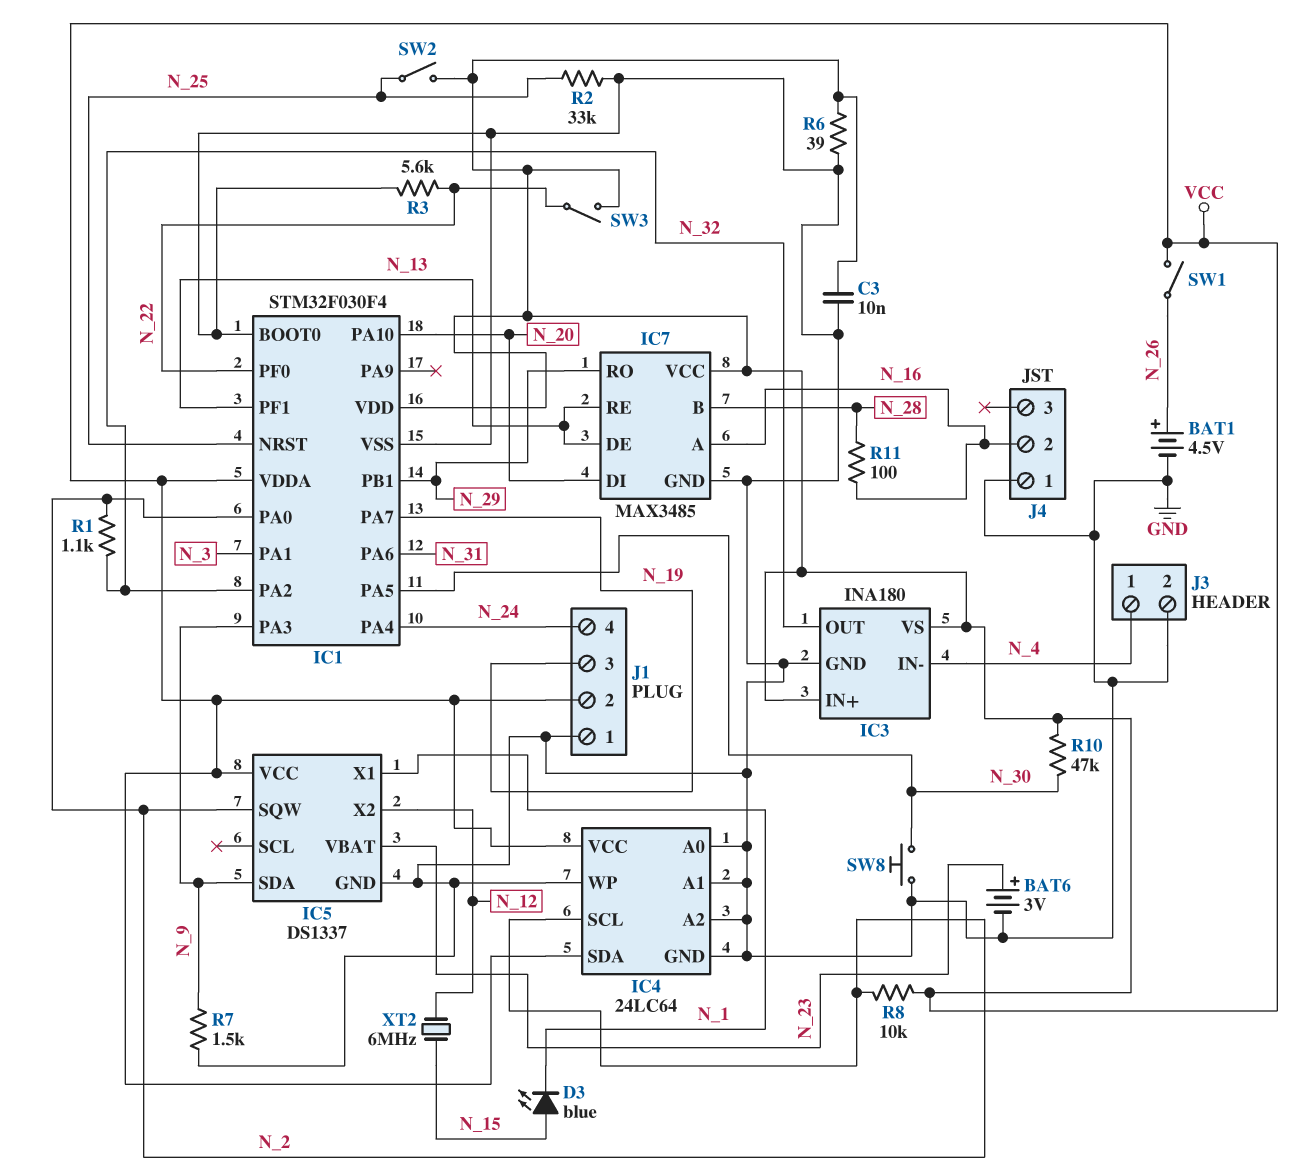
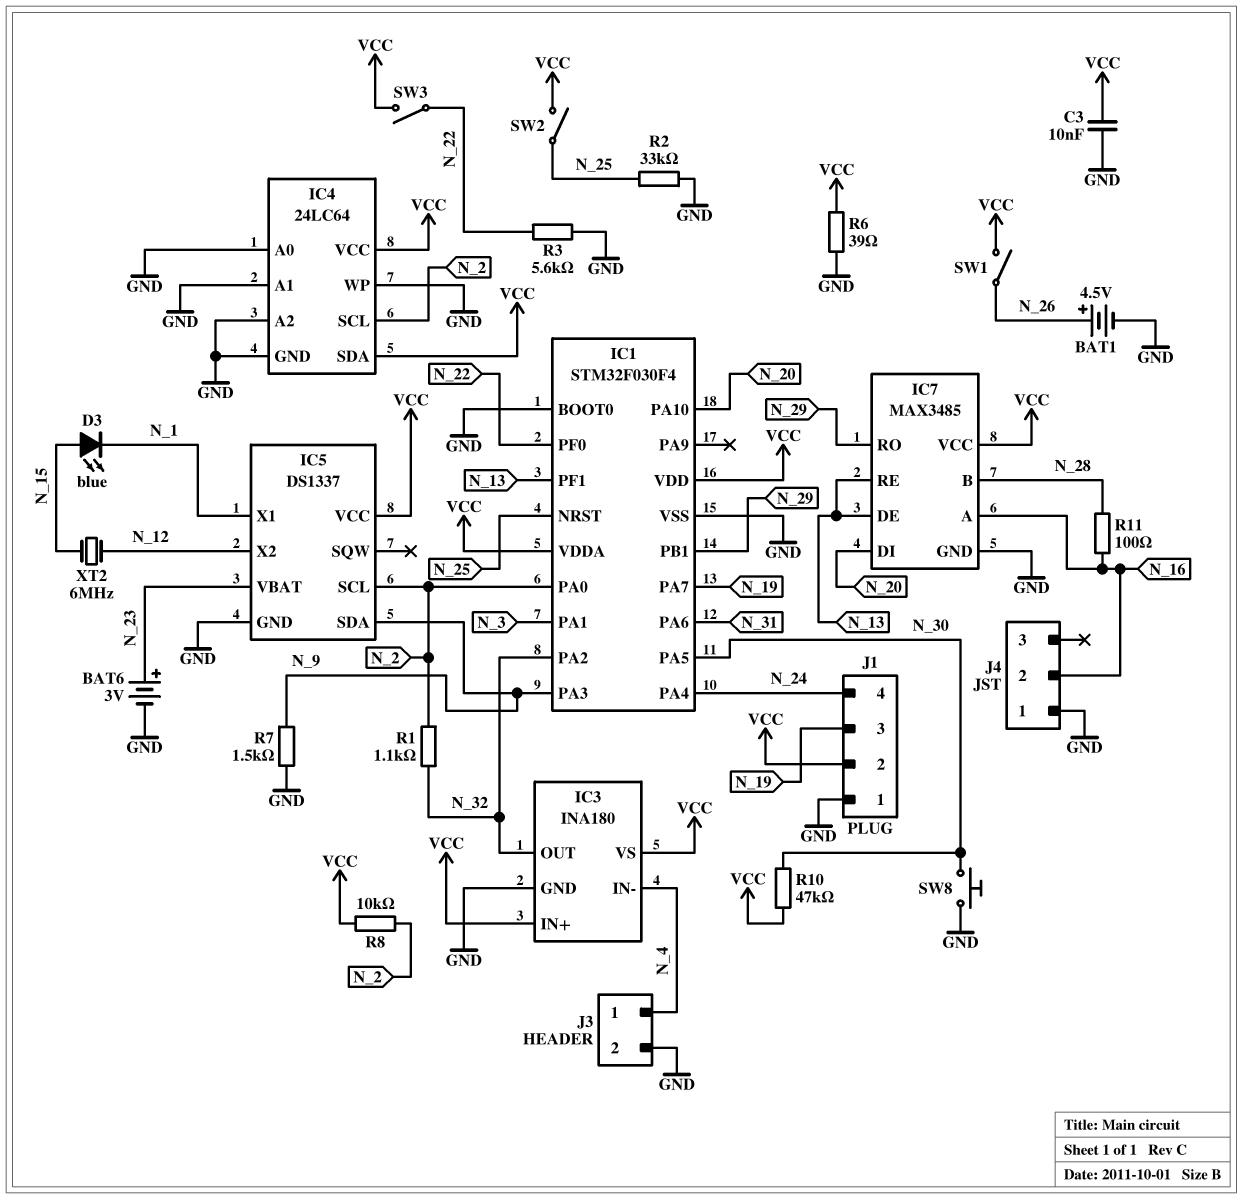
IC5 pin SCL: none -> N_2
IC5 pin SQW: N_2 -> none

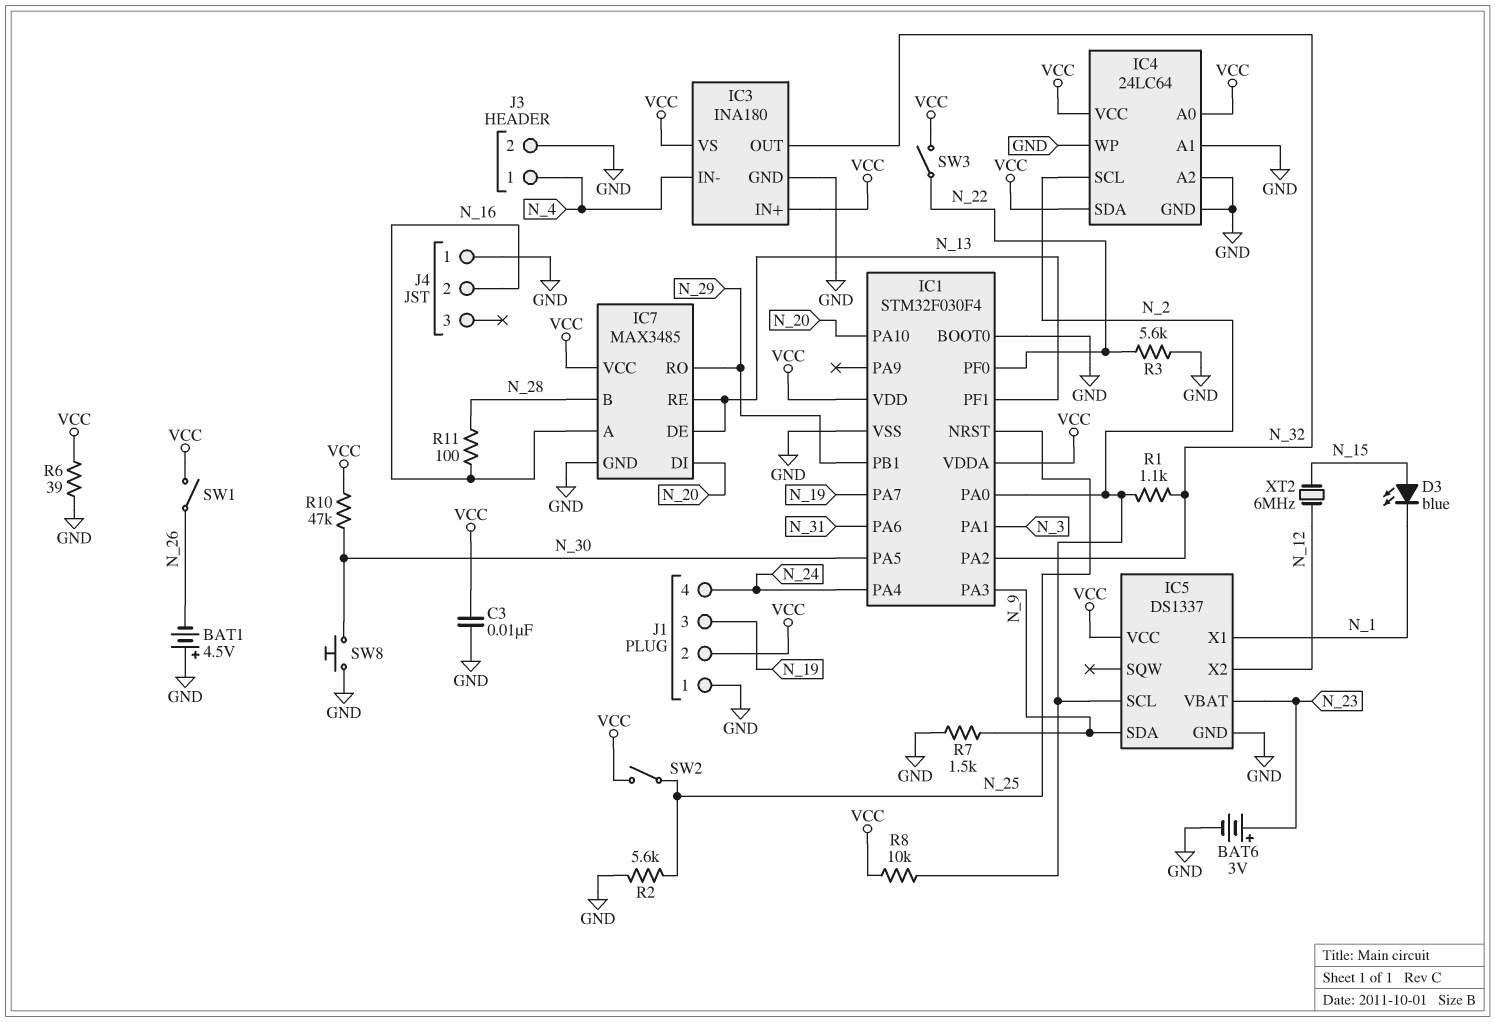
BAT1: 4.5V (plus N_26, minus GND) -> 4.5V (plus GND, minus N_26)
IC4 pin A0: GND -> VCC
R2: 33k (GND, N_25) -> 5.6k (GND, N_25)

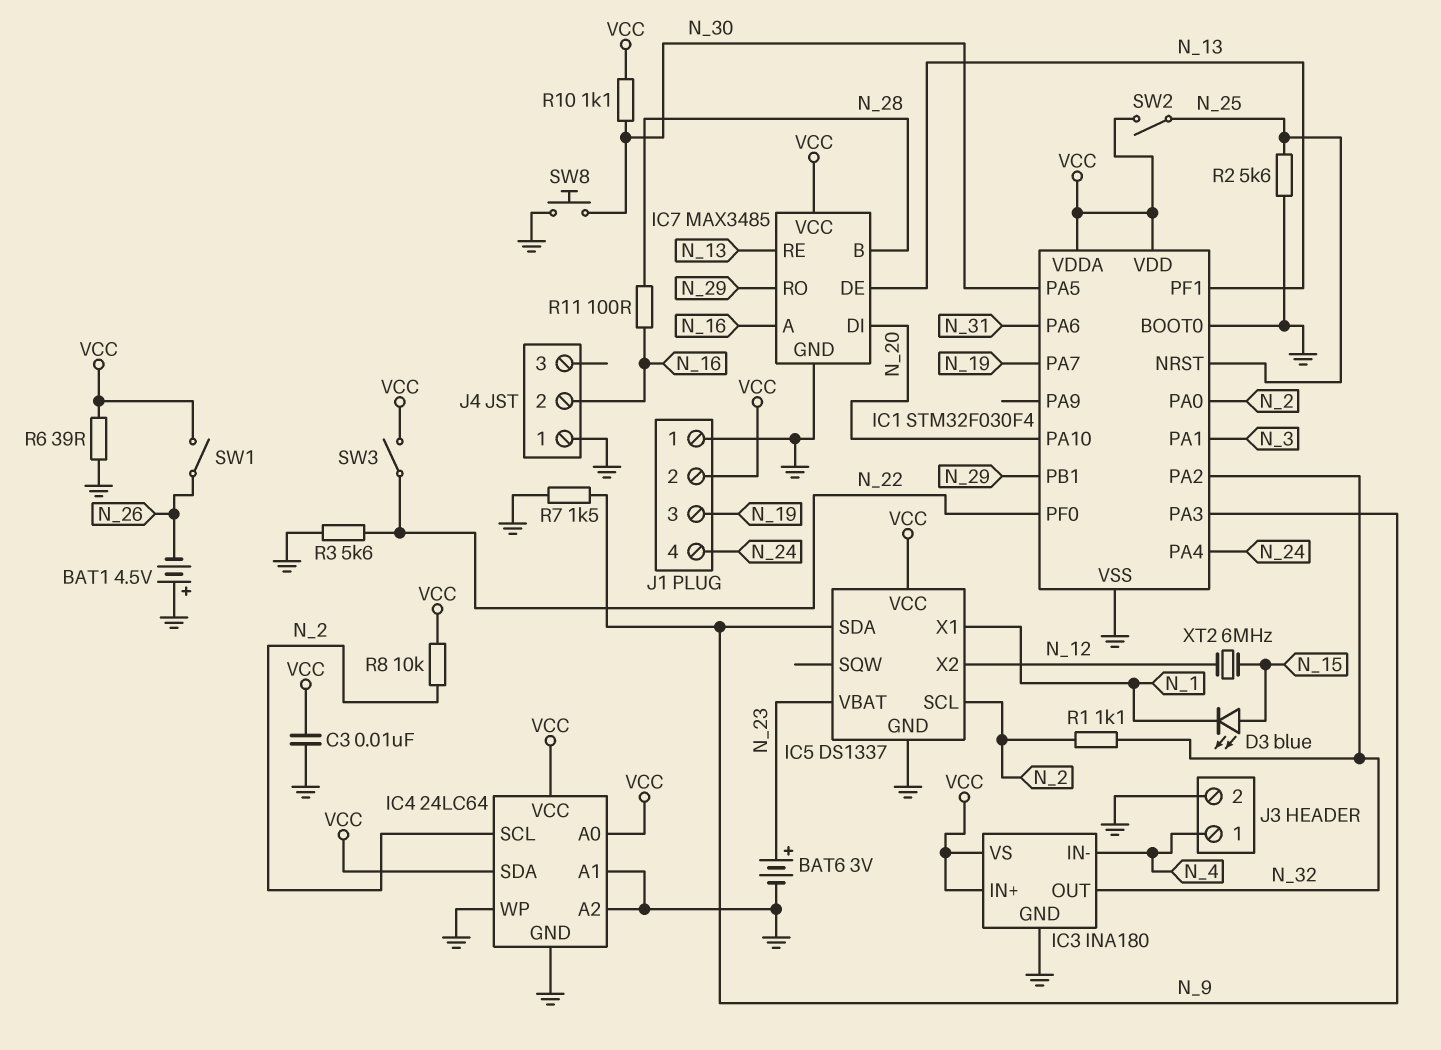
R10: 47k (N_30, VCC) -> 1.1k (N_30, VCC)

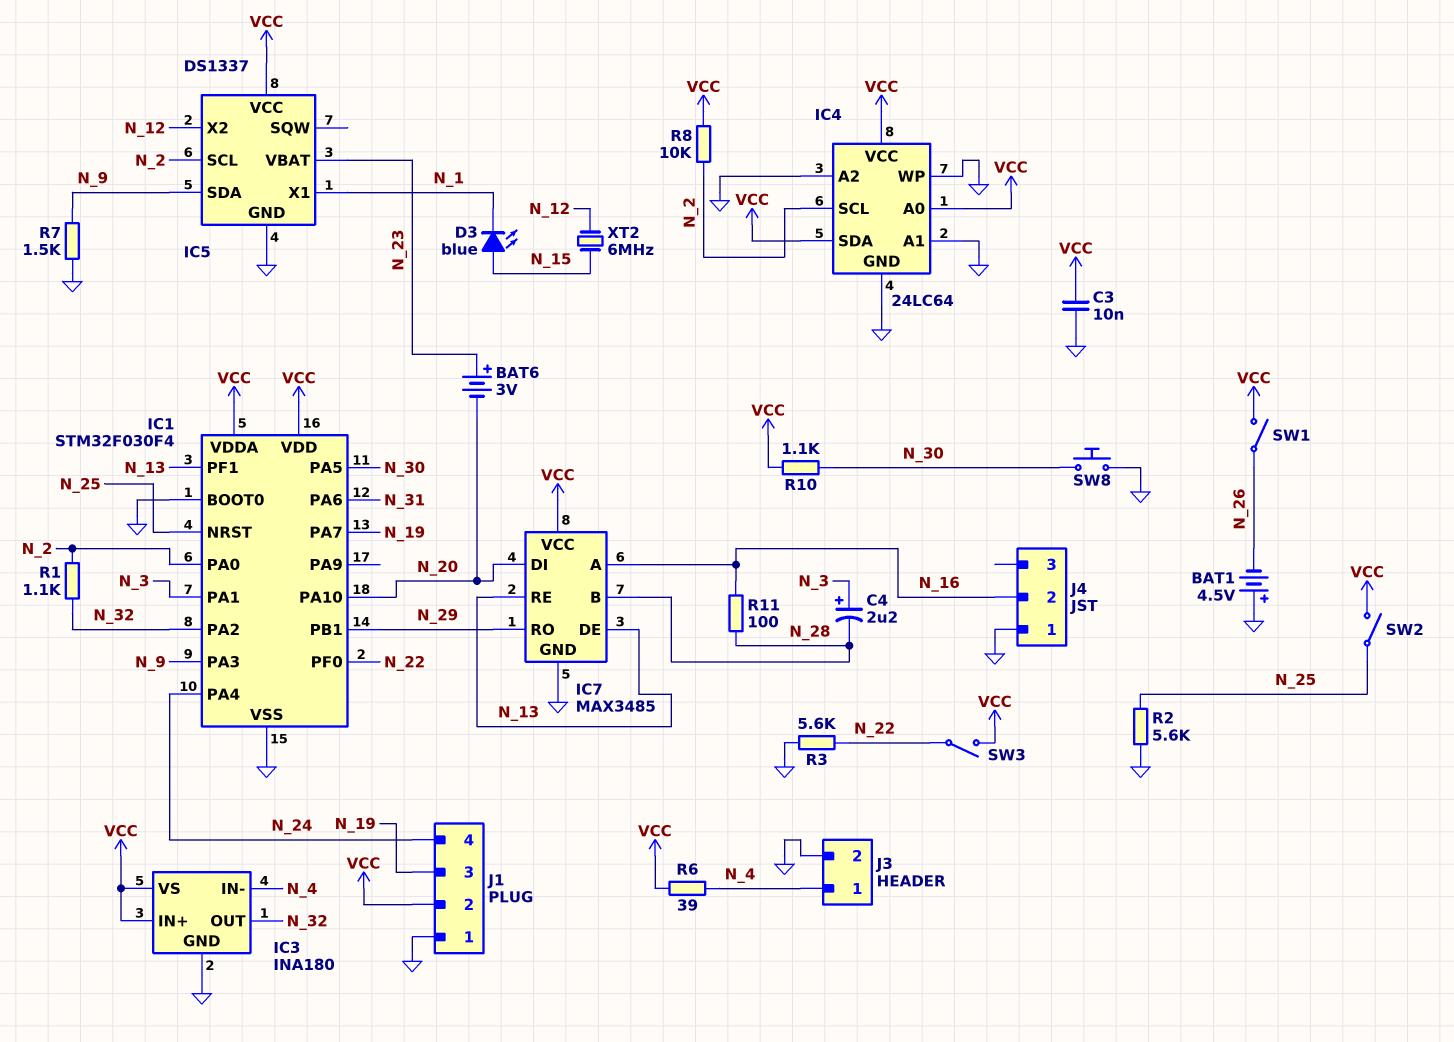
BAT6: 3V (plus N_23, minus GND) -> 3V (plus N_23, minus N_20)
C4: none -> 2.2uF (plus N_3, minus N_28)
R6: 39 (GND, VCC) -> 39 (N_4, VCC)

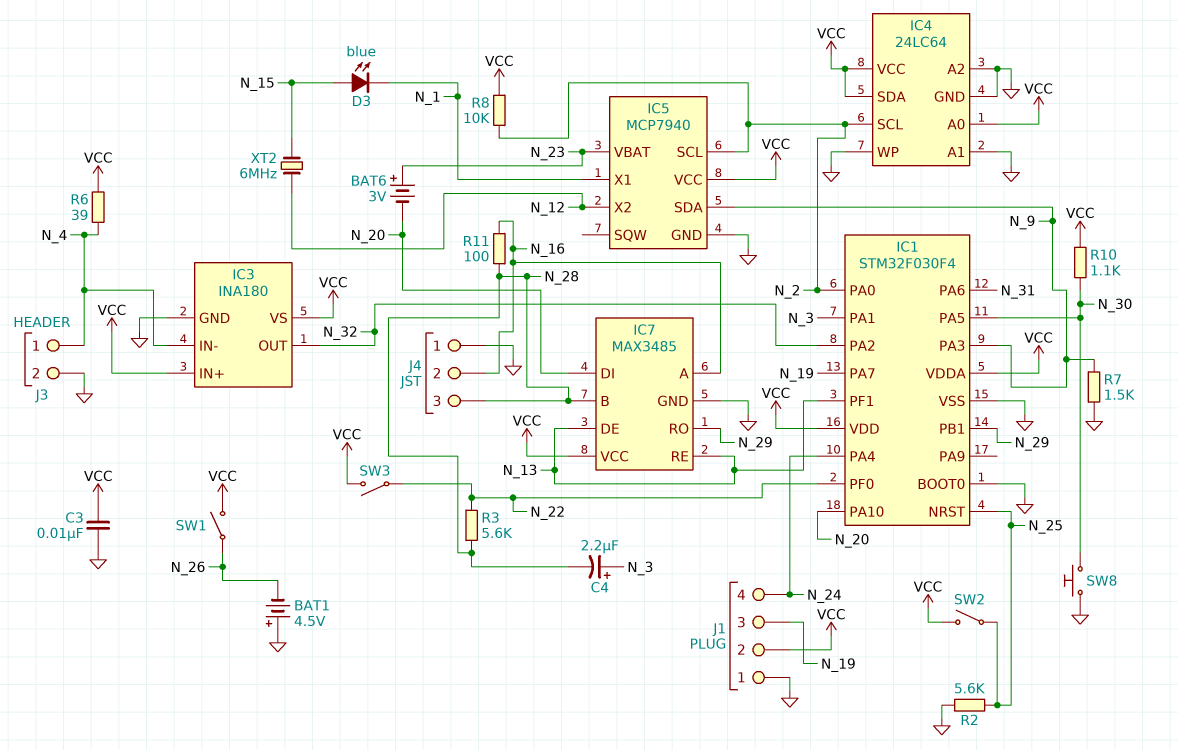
IC5: DS1337 -> MCP7940
J4 pin 3: none -> N_28
R1: 1.1k (N_2, N_32) -> none
R3: 5.6k (GND, N_22) -> 5.6k (N_22, N_28)

